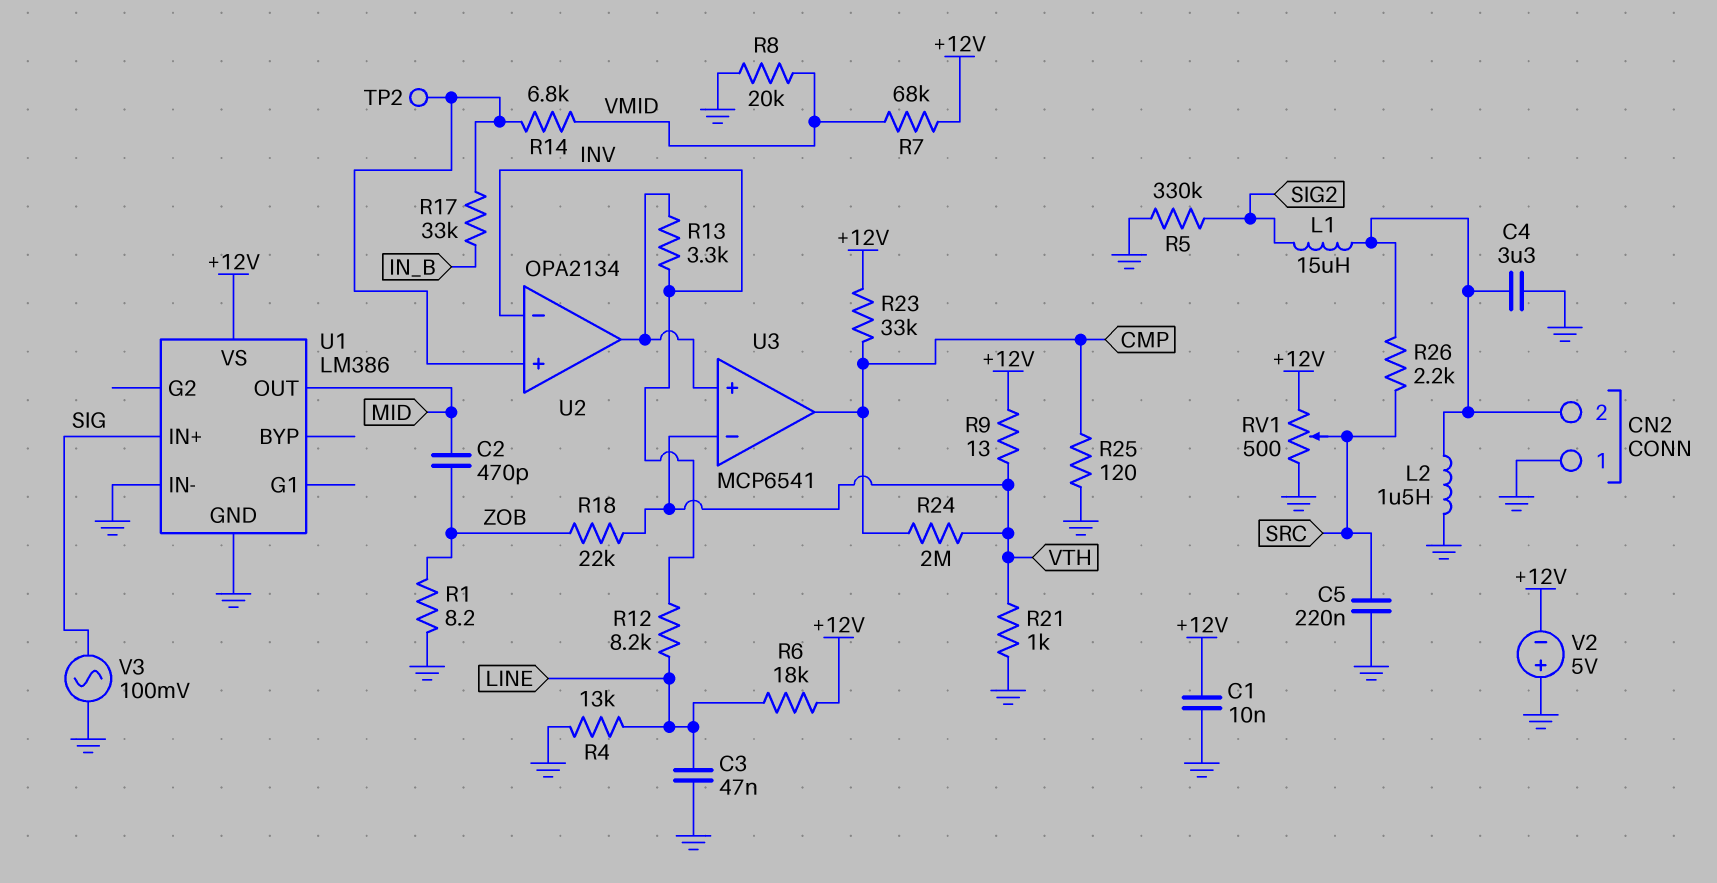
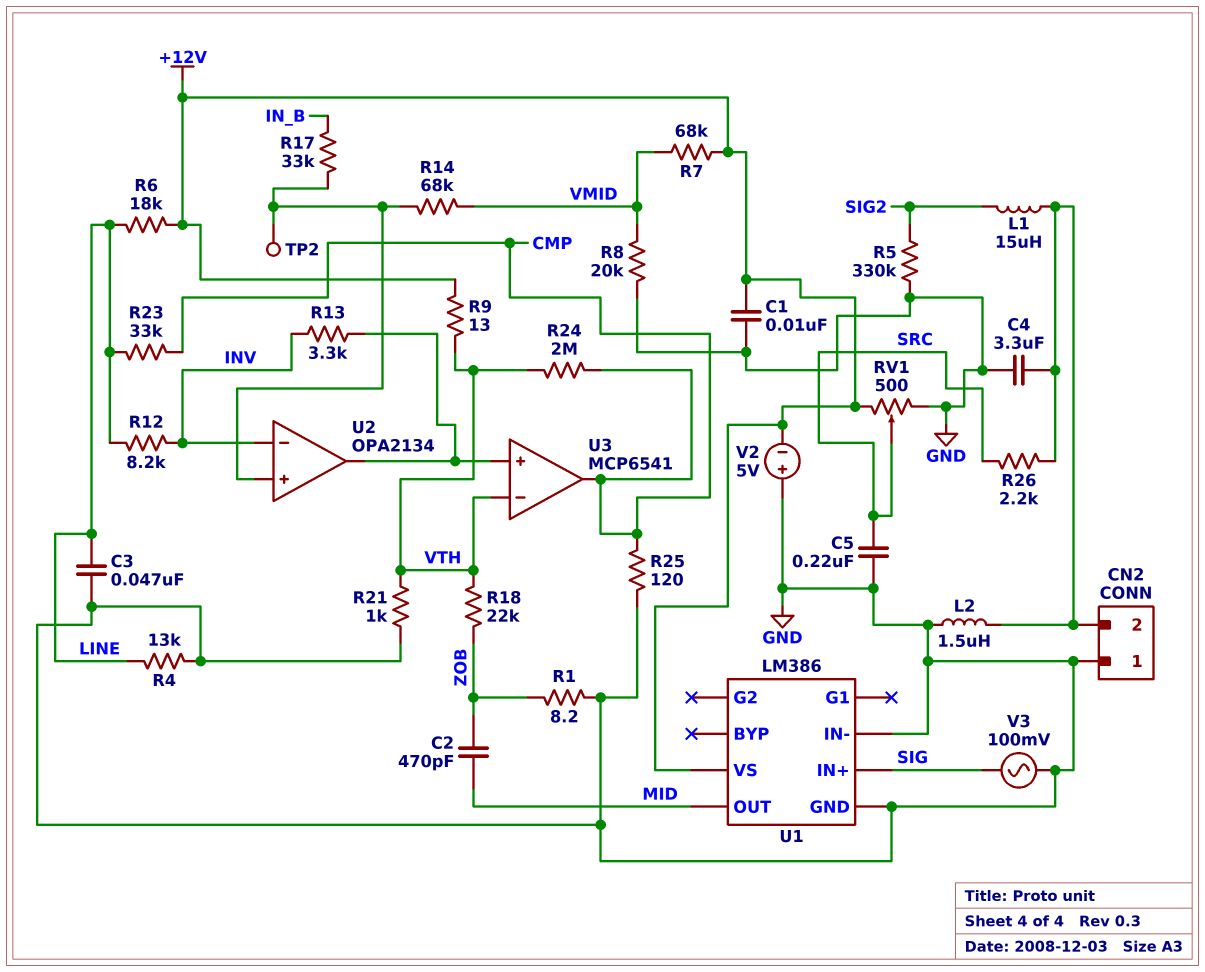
R14: 6.8k (U2/in+, VMID) -> 68k (U2/in+, VMID)
R23: 33k (+12V, CMP) -> 33k (CMP, LINE)

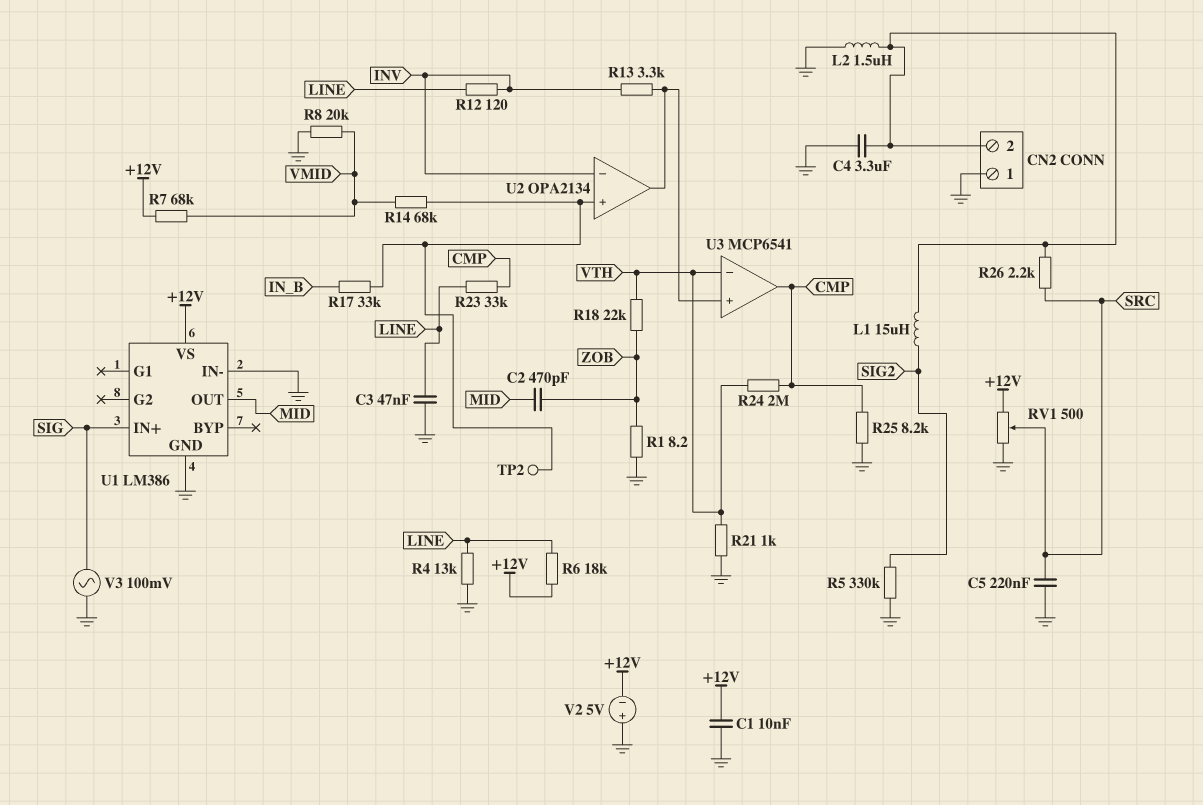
R9: 13 (+12V, VTH) -> none
R12: 8.2k (INV, LINE) -> 120 (INV, LINE)
R25: 120 (CMP, GND) -> 8.2k (CMP, GND)

